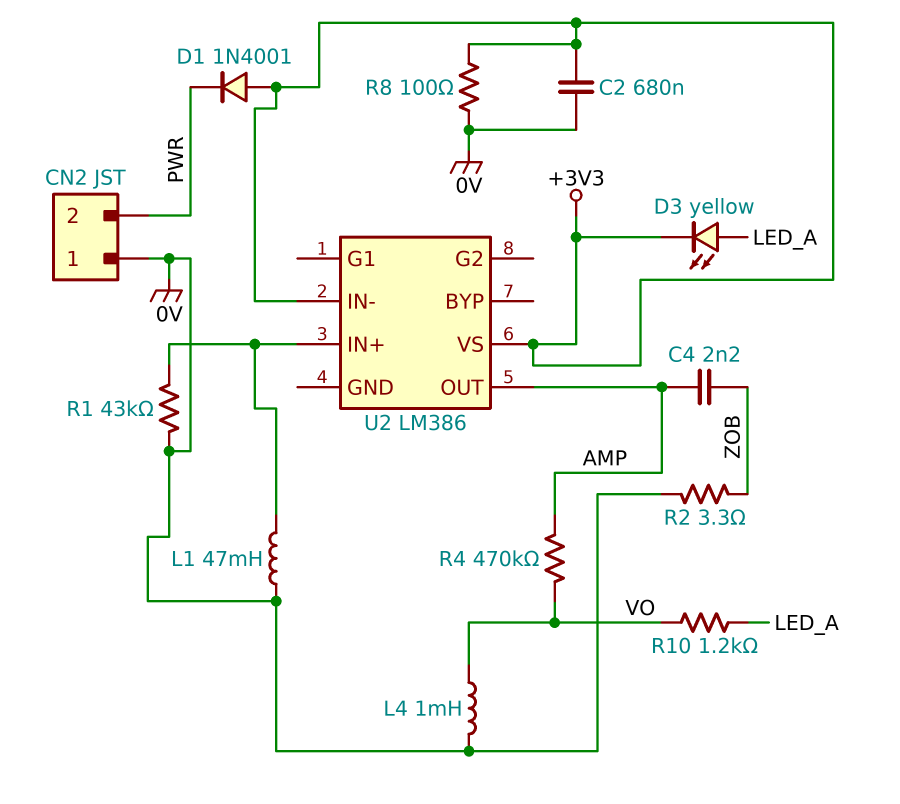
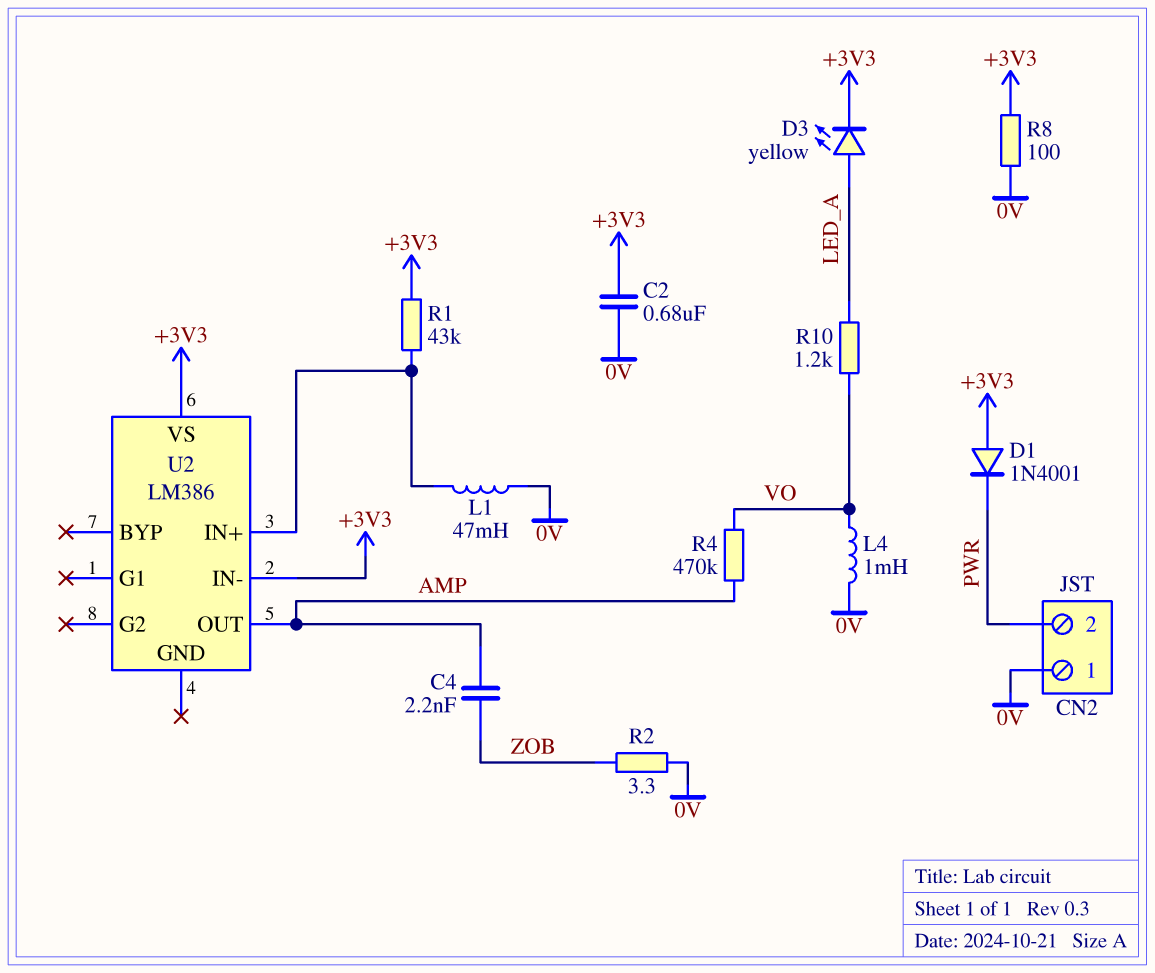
R1: 43k (0V, U2/IN+) -> 43k (+3V3, U2/IN+)

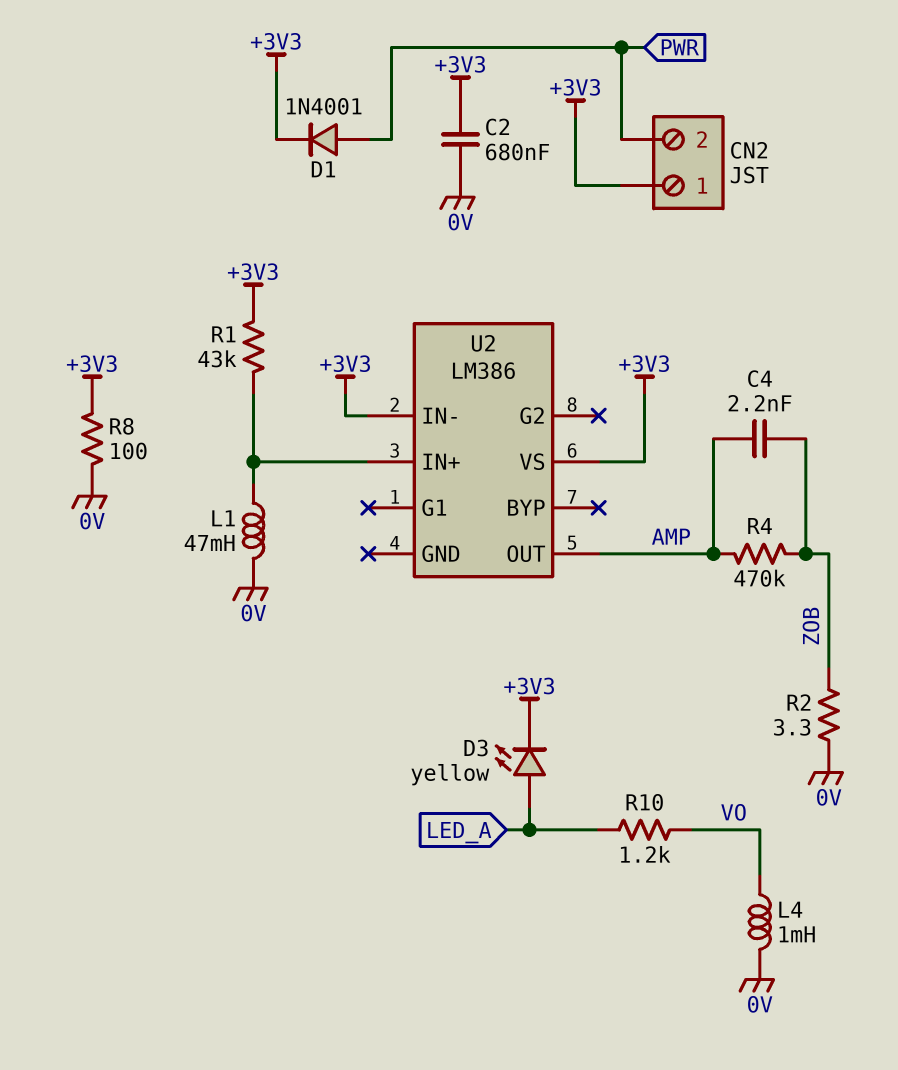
CN2 pin 1: 0V -> +3V3
D1: diode 1N4001 (A +3V3, K PWR) -> diode 1N4001 (A PWR, K +3V3)
R4: 470k (AMP, VO) -> 470k (AMP, ZOB)

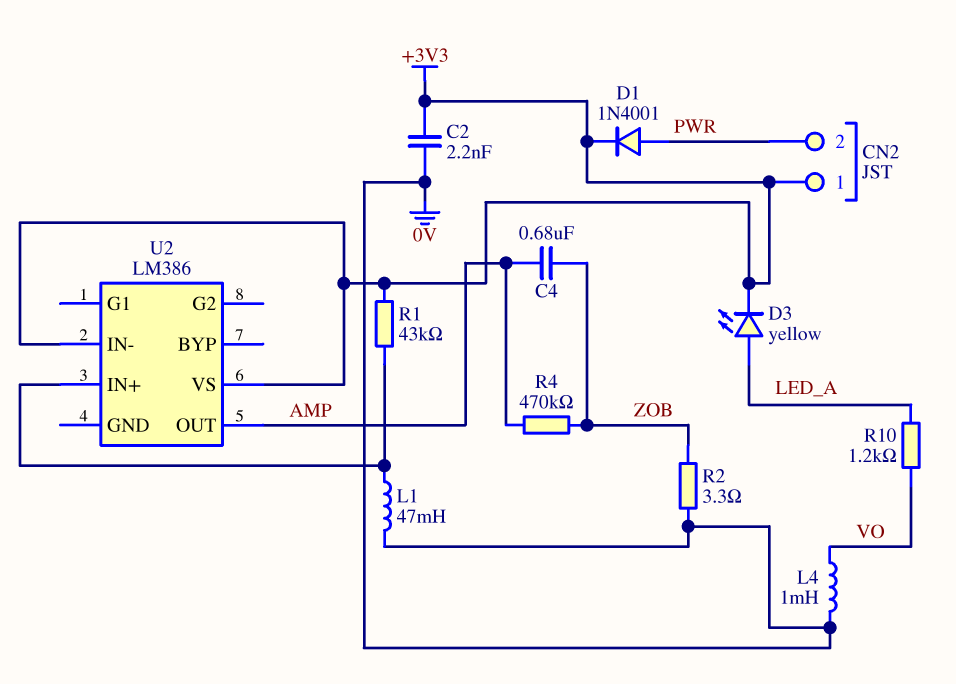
C2: 680nF (+3V3, 0V) -> 2.2nF (+3V3, 0V)
C4: 2.2nF (AMP, ZOB) -> 680nF (AMP, ZOB)
R8: 100 (+3V3, 0V) -> none

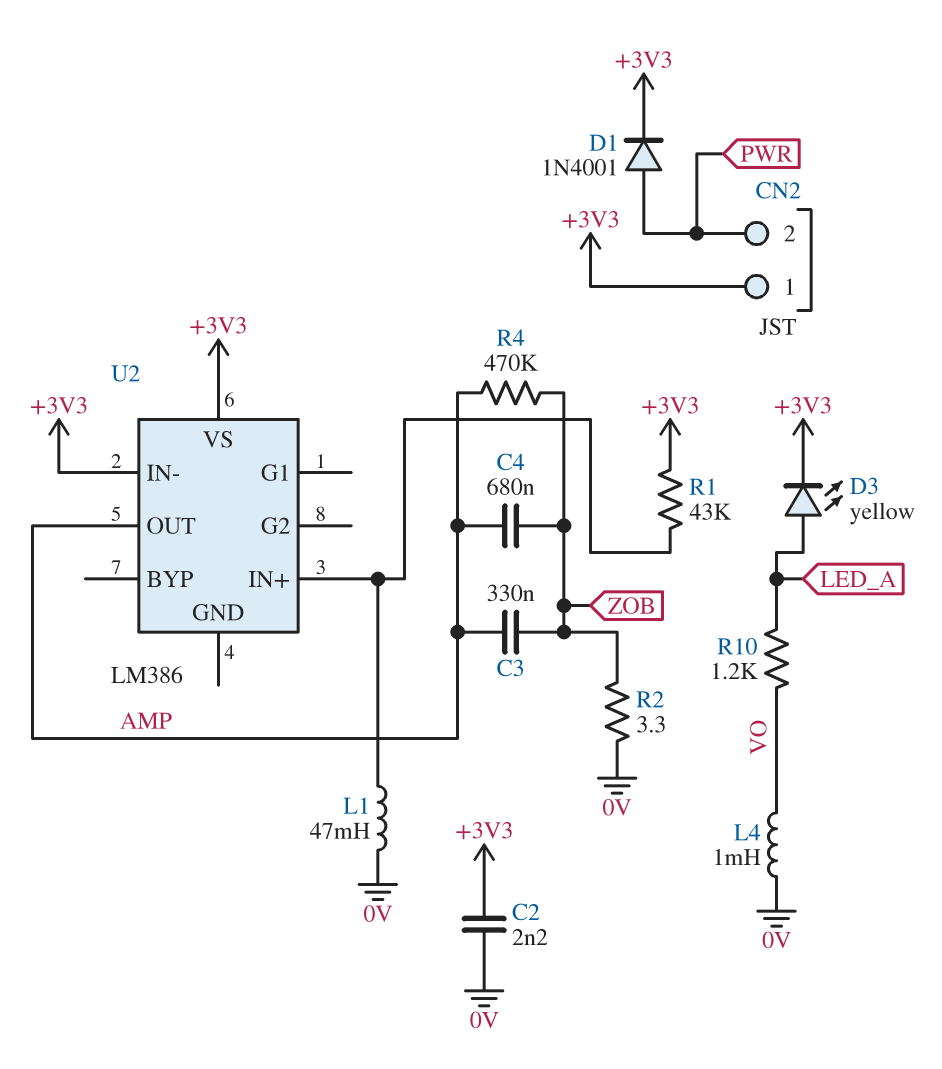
C3: none -> 330nF (AMP, ZOB)

